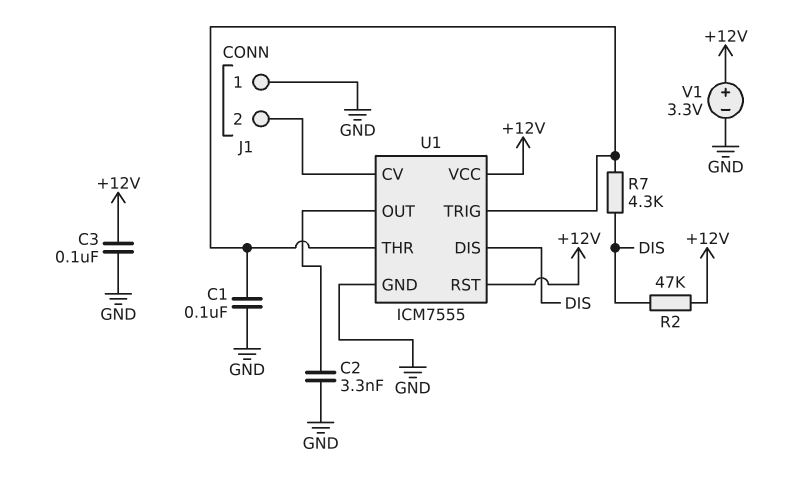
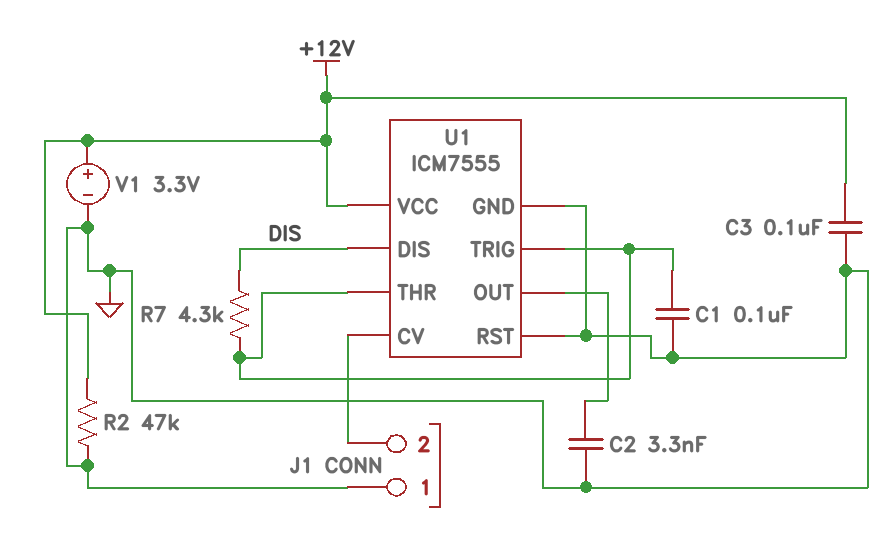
R2: 47k (+12V, DIS) -> 47k (+12V, GND)
U1 pin RST: +12V -> GND

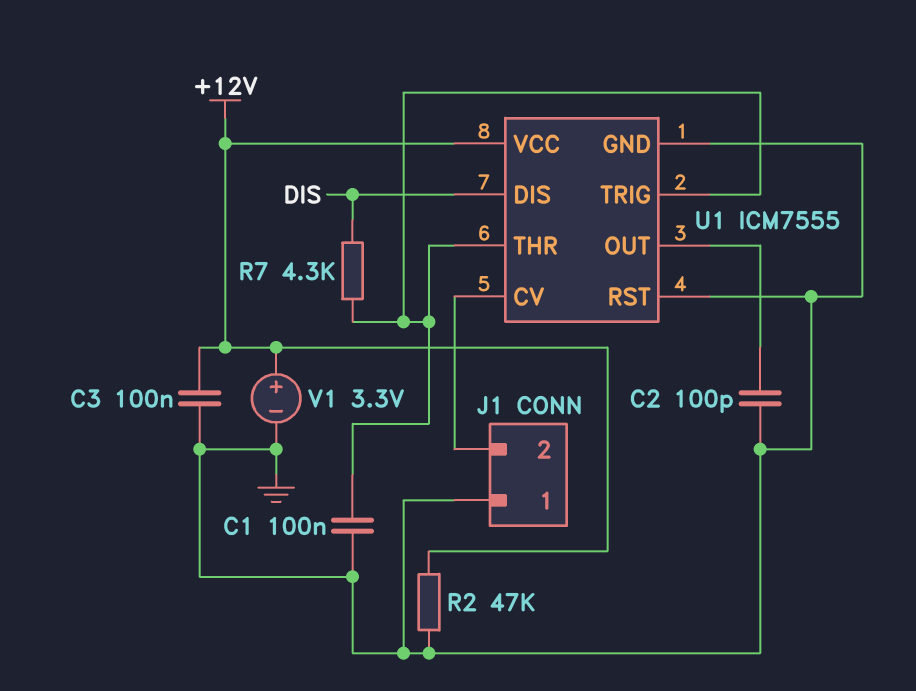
C2: 3.3nF (GND, U1/OUT) -> 100pF (GND, U1/OUT)

